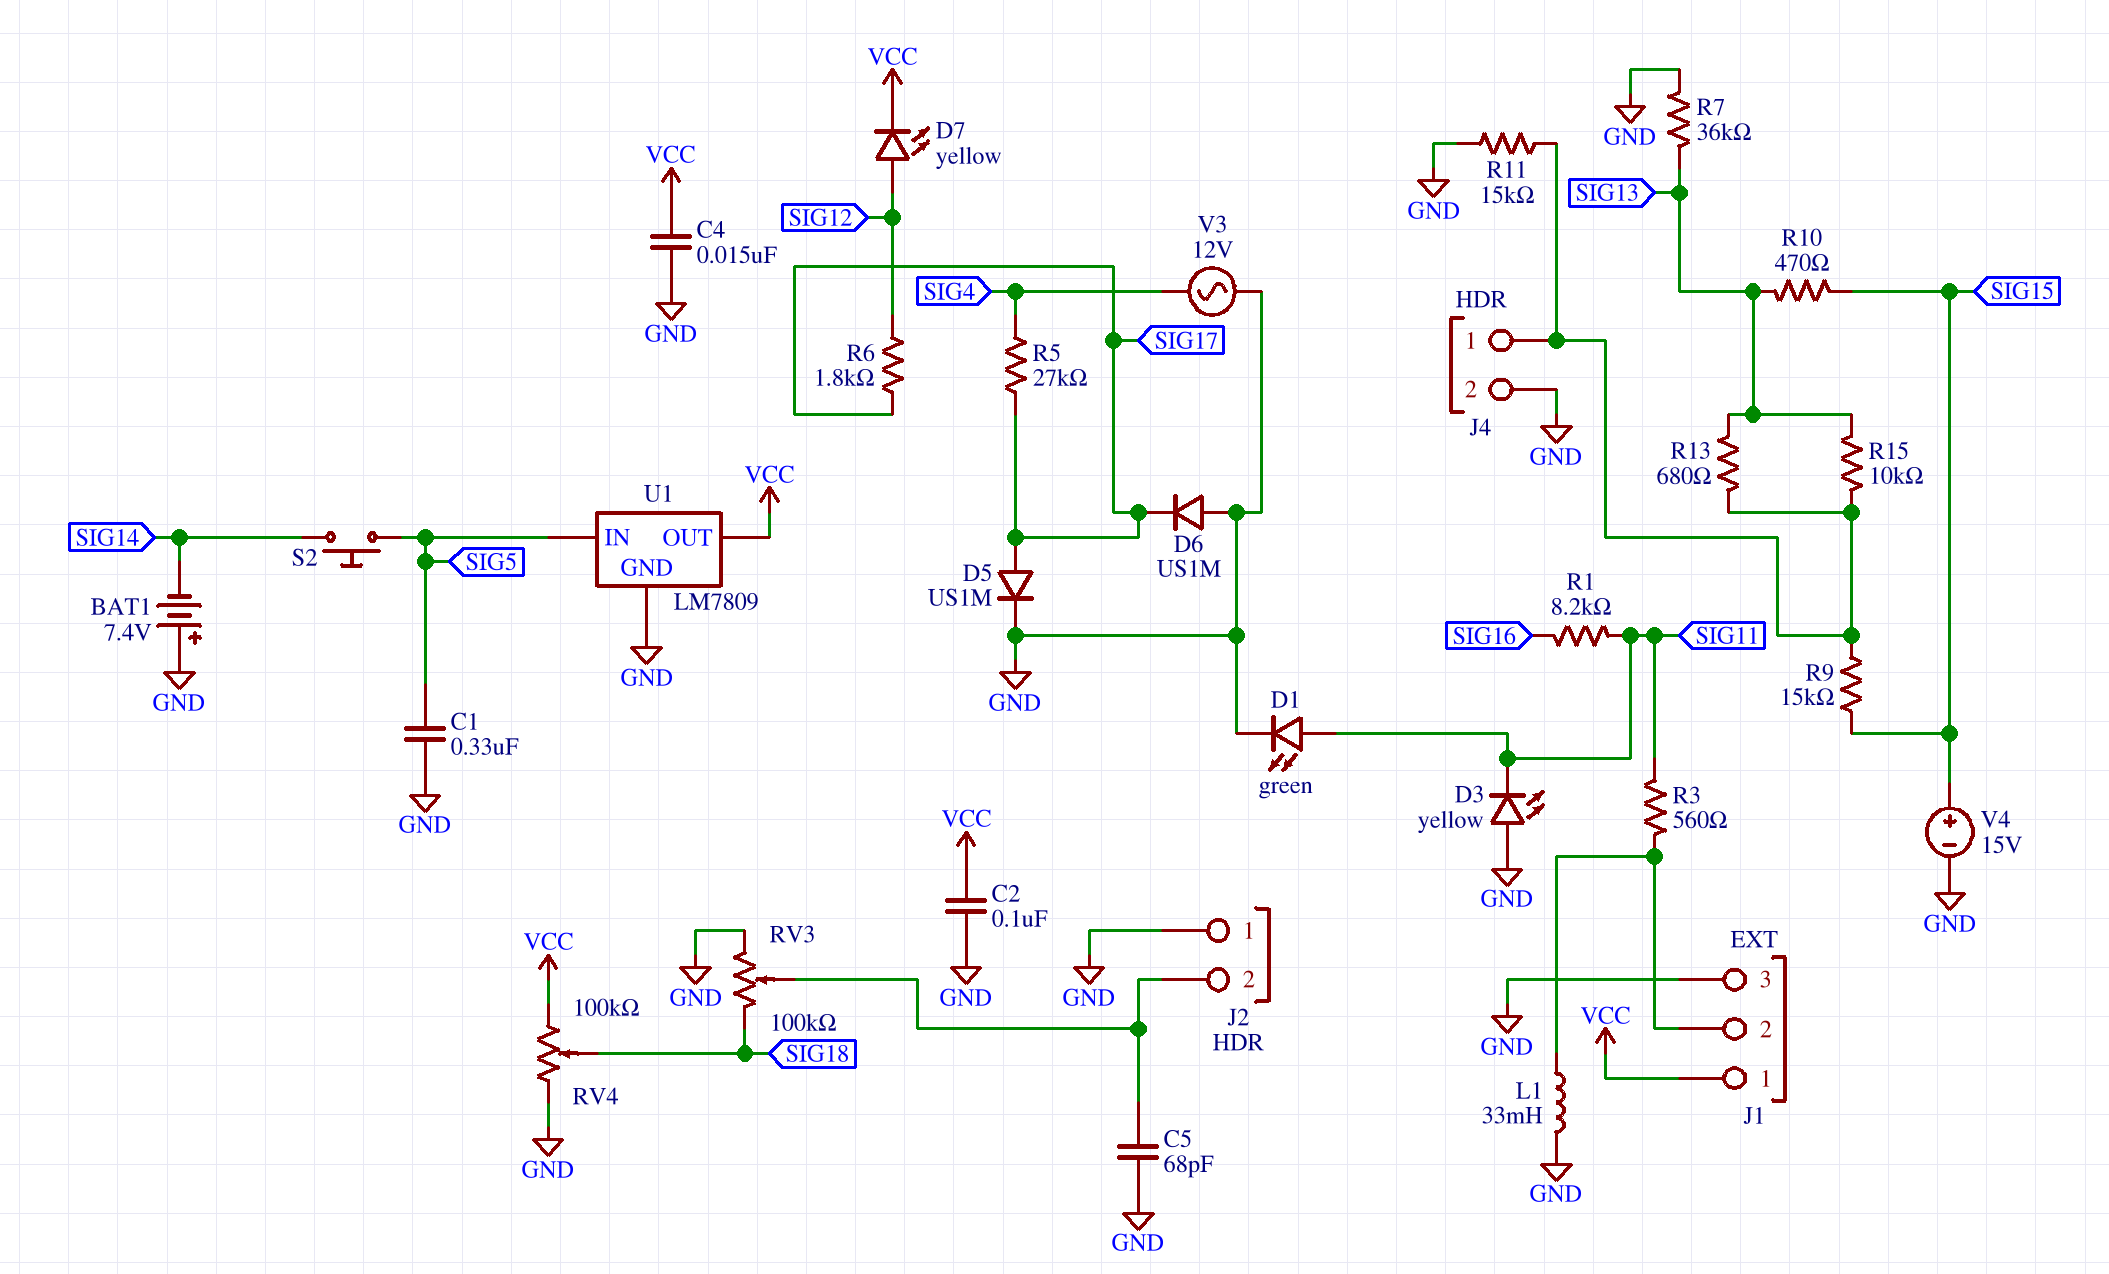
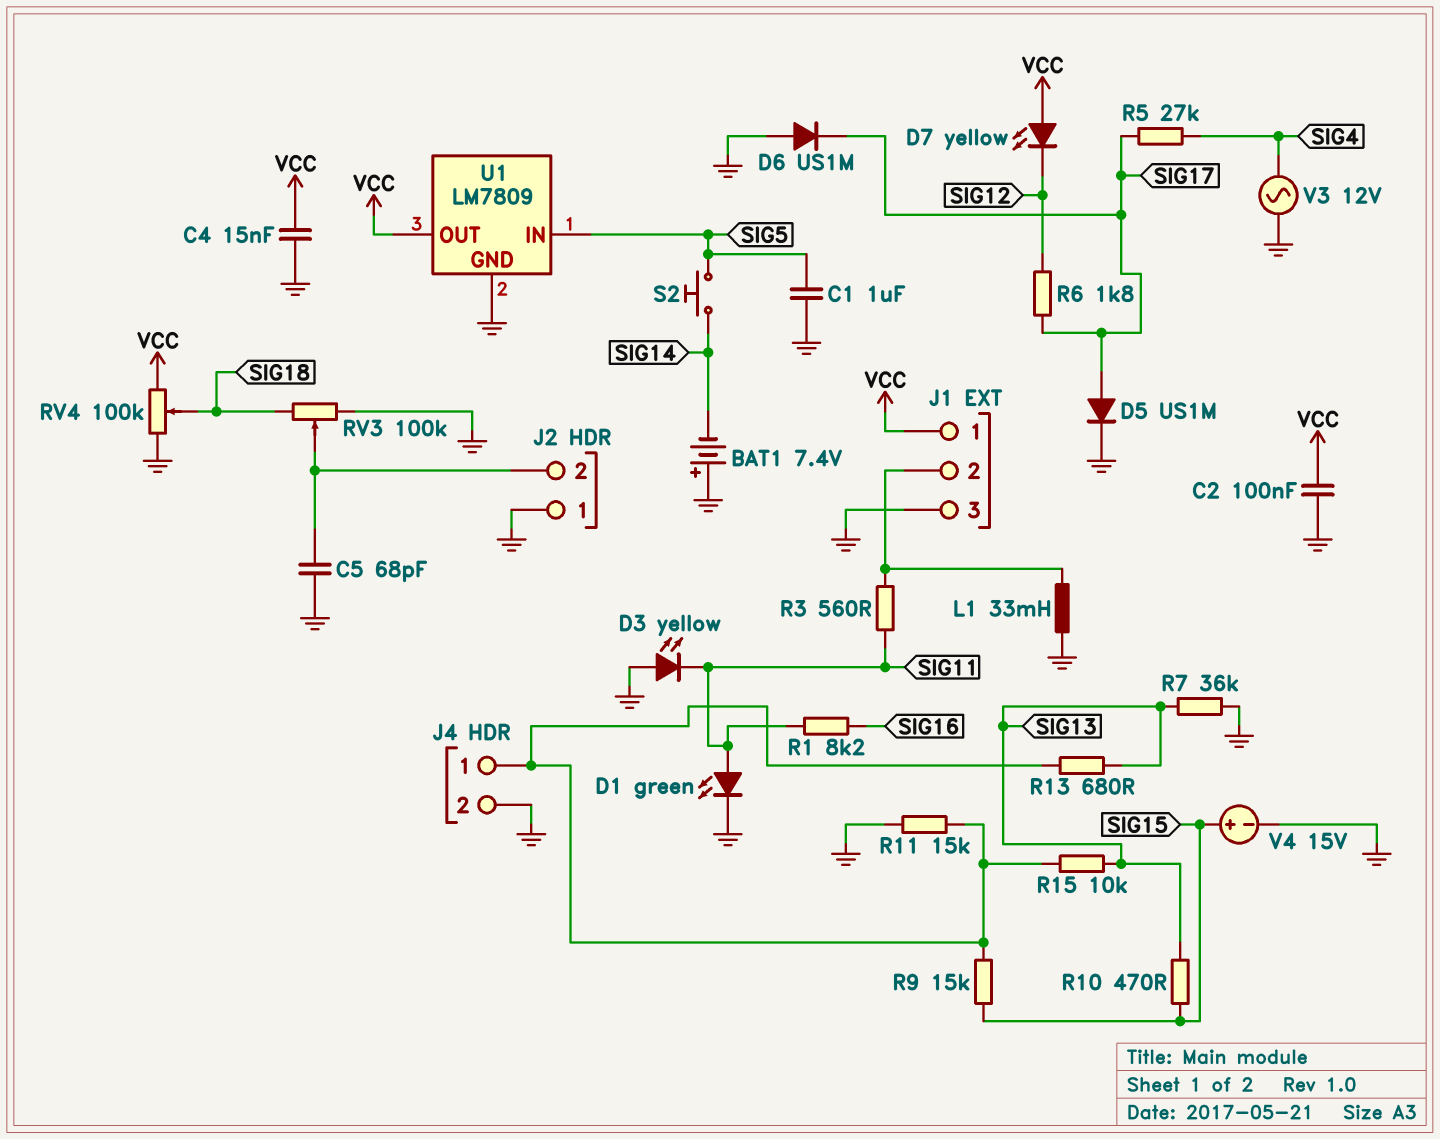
C1: 330nF (GND, SIG5) -> 1uF (GND, SIG5)
D7: LED yellow (A SIG12, K VCC) -> LED yellow (A VCC, K SIG12)

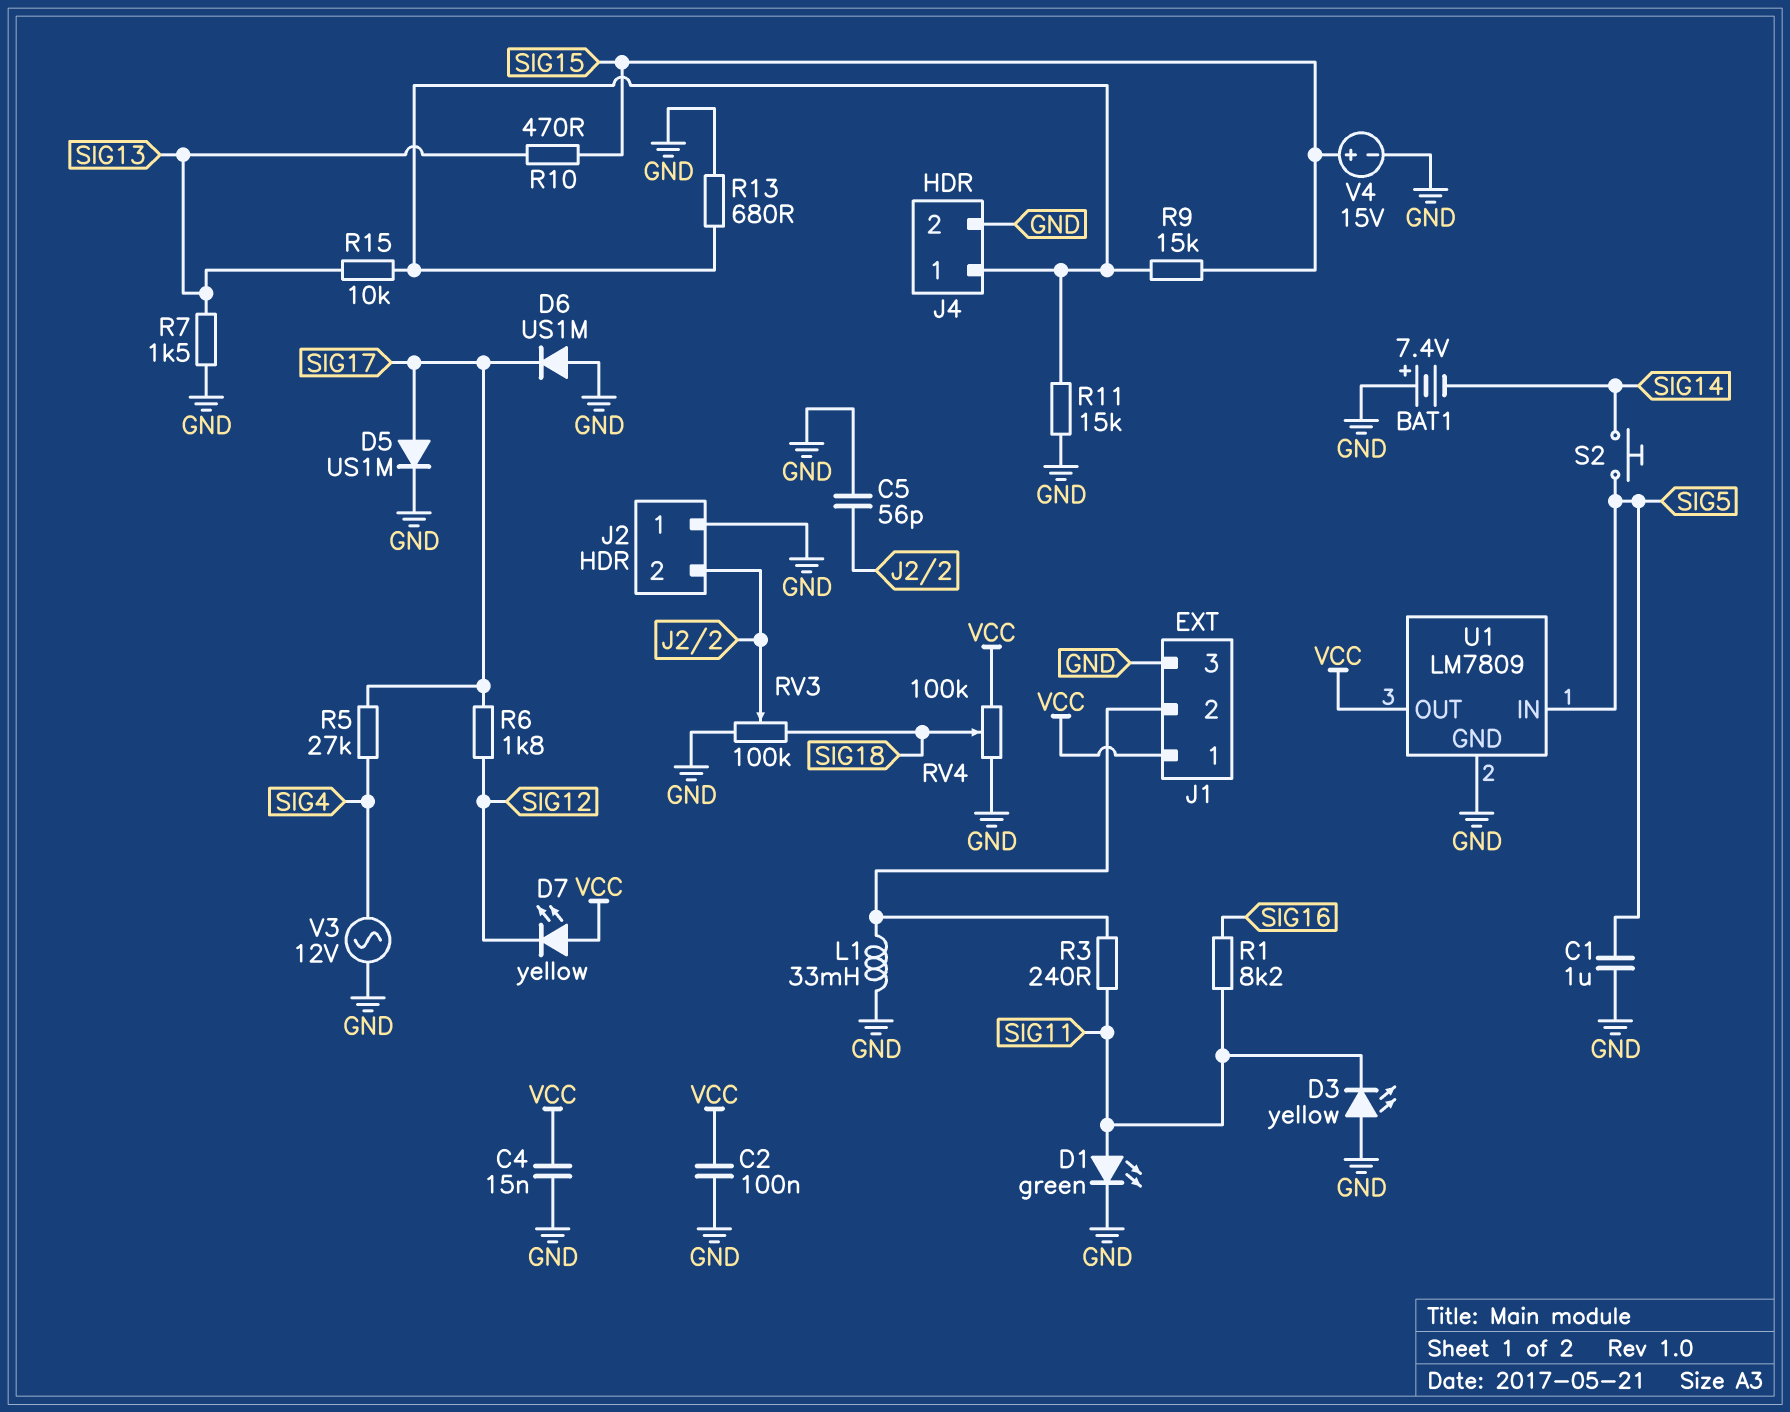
C5: 68pF (GND, J2/2) -> 56pF (GND, J2/2)
R3: 560 (J1/2, SIG11) -> 240 (J1/2, SIG11)
R7: 36k (GND, SIG13) -> 1.5k (GND, SIG13)
R13: 680 (J4/1, SIG13) -> 680 (GND, J4/1)

